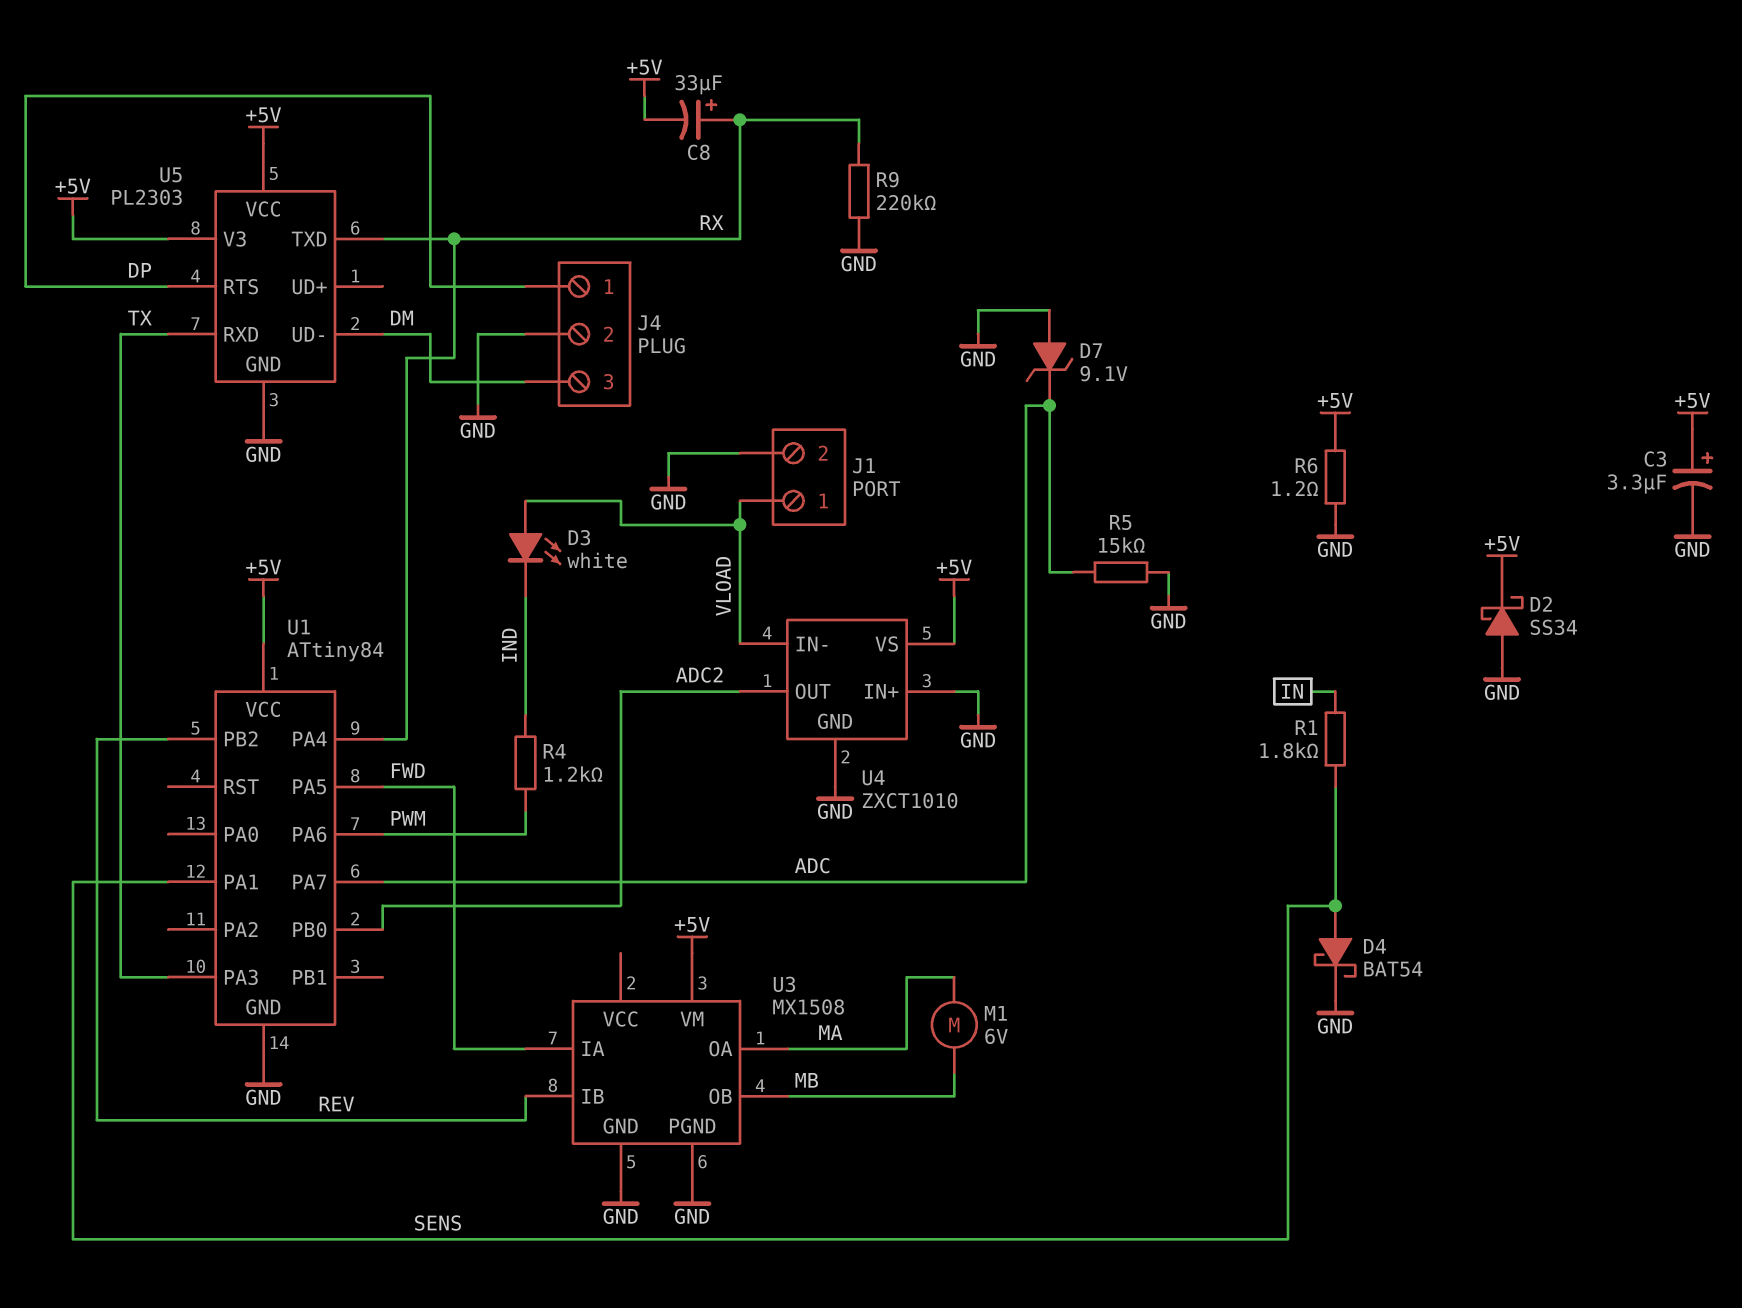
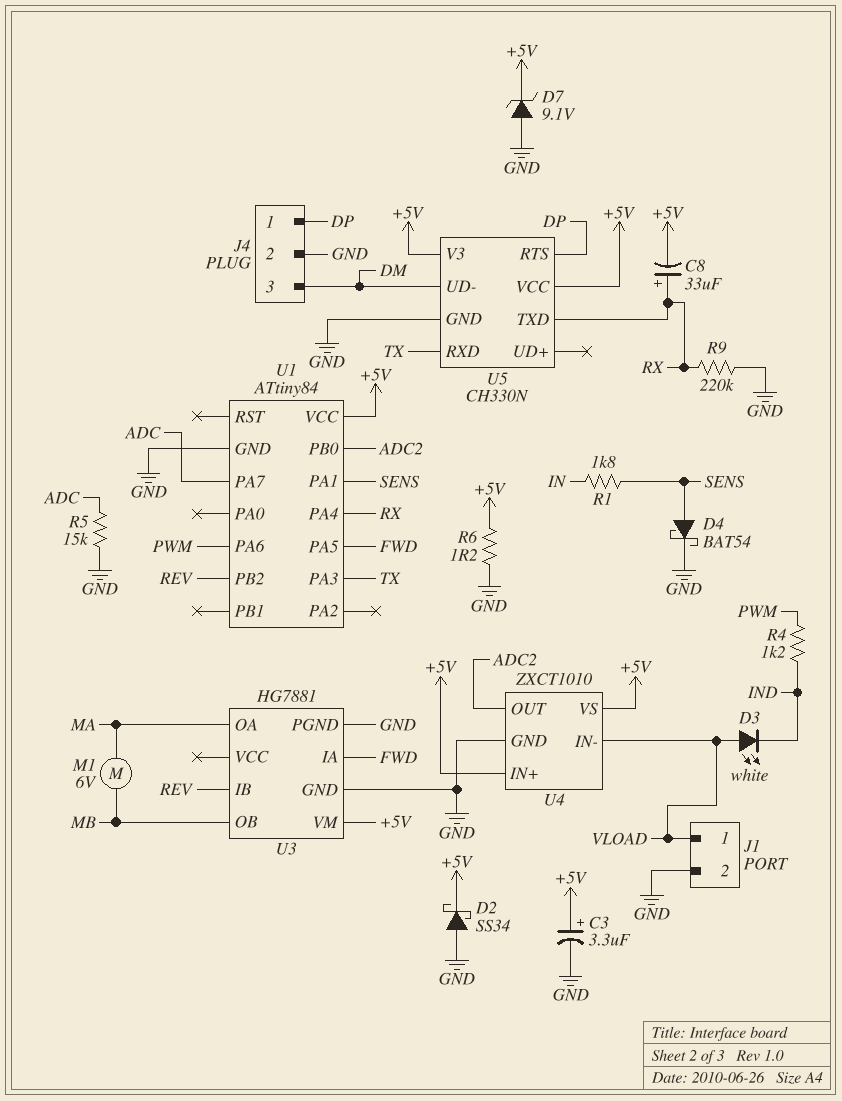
D7: zener 9.1V (A GND, K ADC) -> zener 9.1V (A GND, K +5V)
U3: MX1508 -> HG7881
U4 pin IN+: GND -> +5V
U5: PL2303 -> CH330N

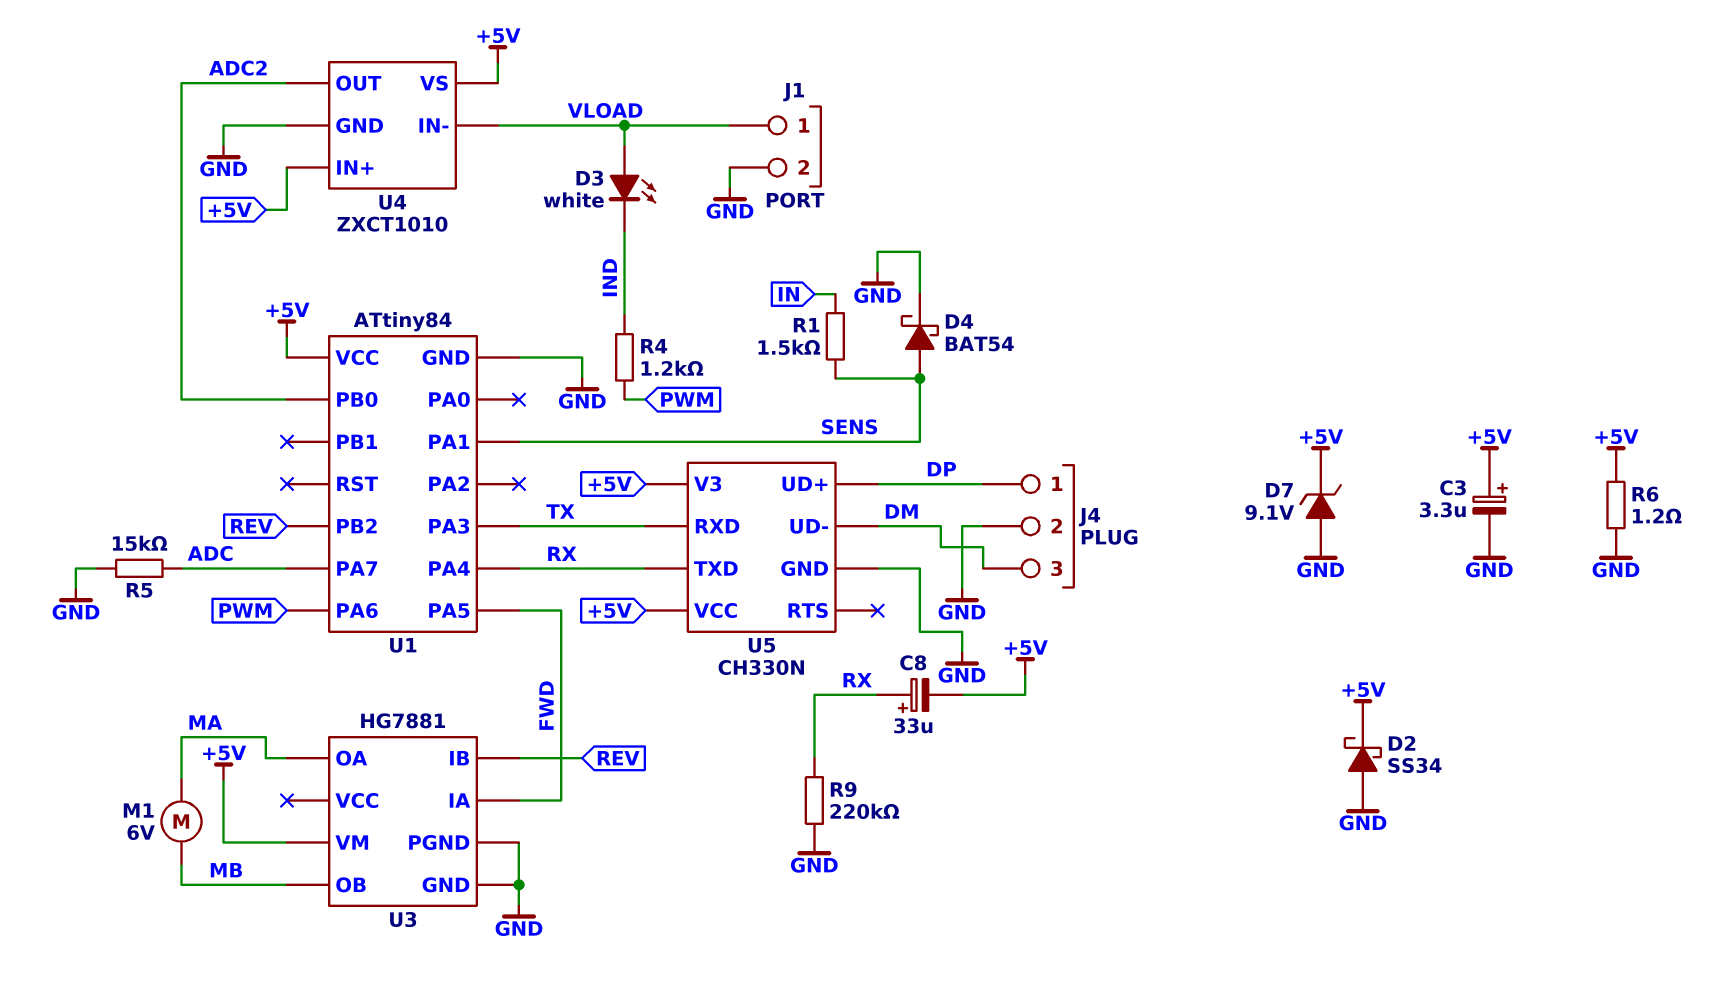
R1: 1.8k (IN, SENS) -> 1.5k (IN, SENS)
U5 pin RTS: DP -> none
U5 pin UD+: none -> DP

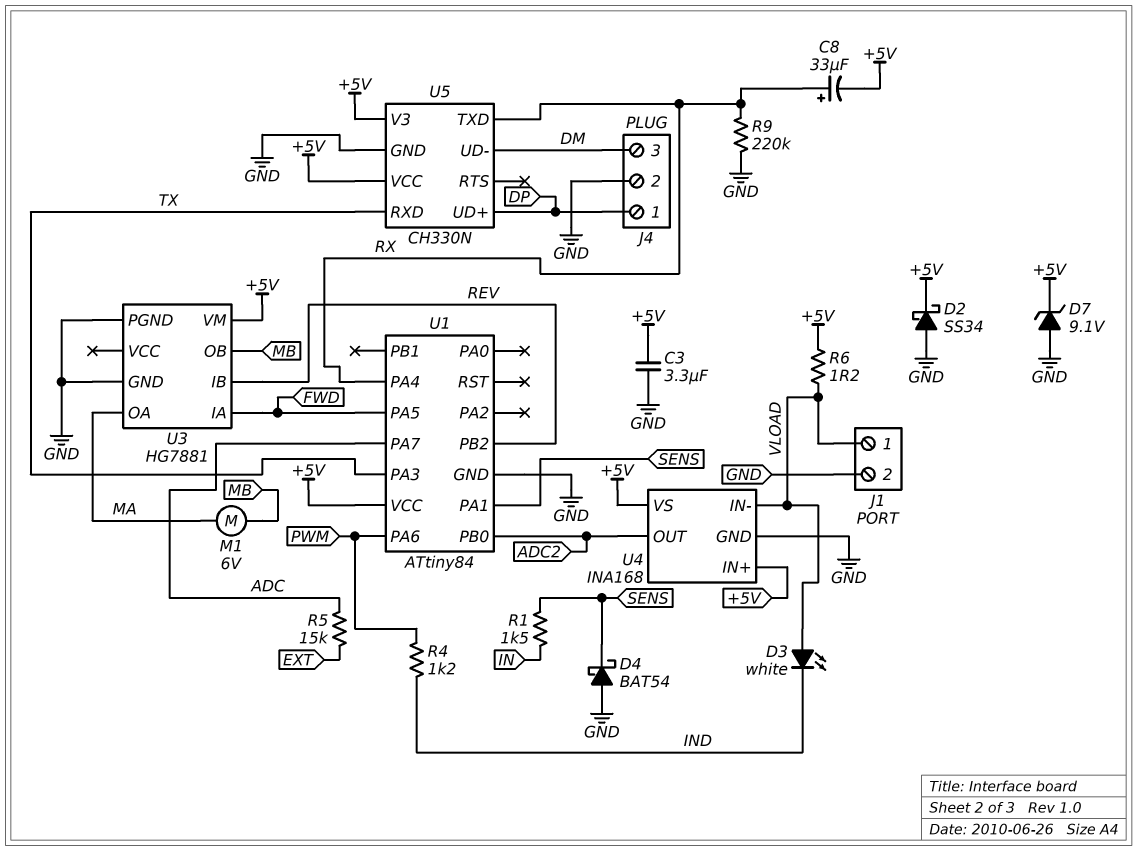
C3: 3.3uF (plus +5V, minus GND) -> 3.3uF (+5V, GND)
D4: schottky BAT54 (A SENS, K GND) -> schottky BAT54 (A GND, K SENS)
R5: 15k (ADC, GND) -> 15k (ADC, EXT)
R6: 1.2 (+5V, GND) -> 1.2 (+5V, VLOAD)
U4: ZXCT1010 -> INA168

